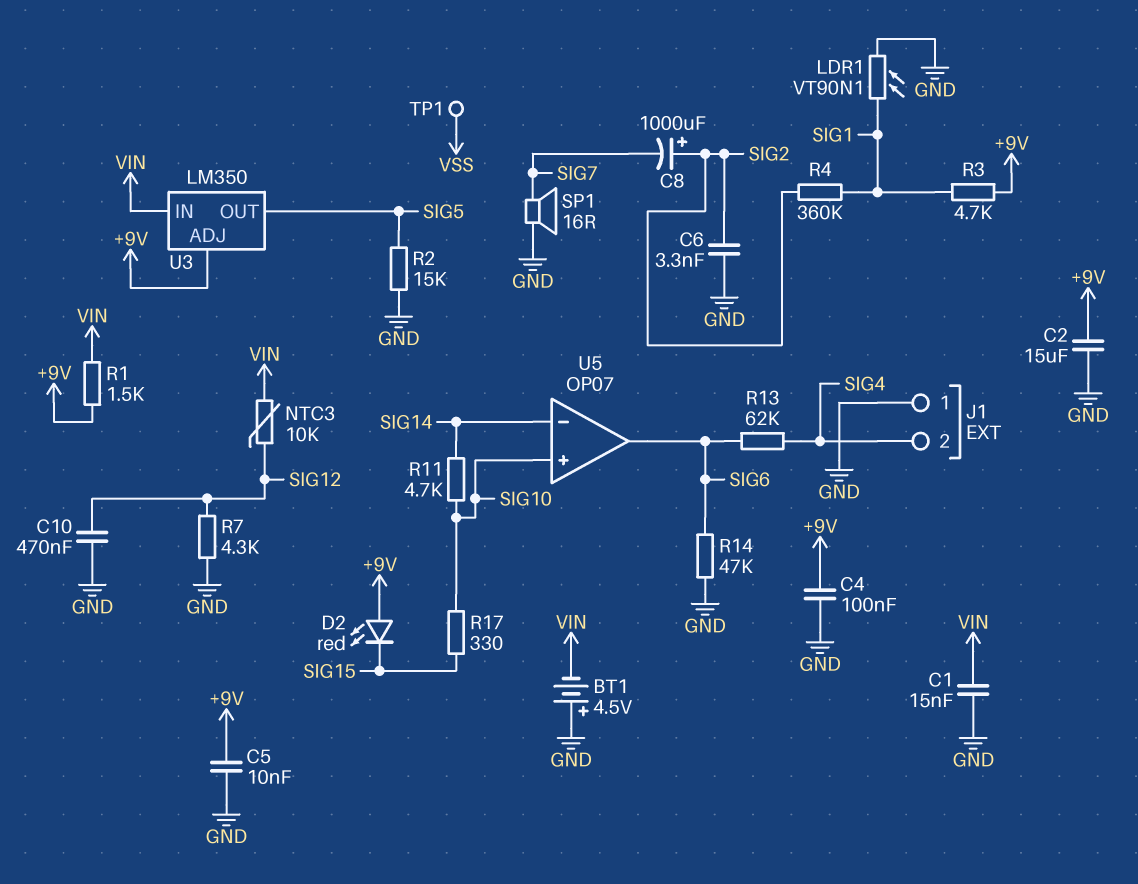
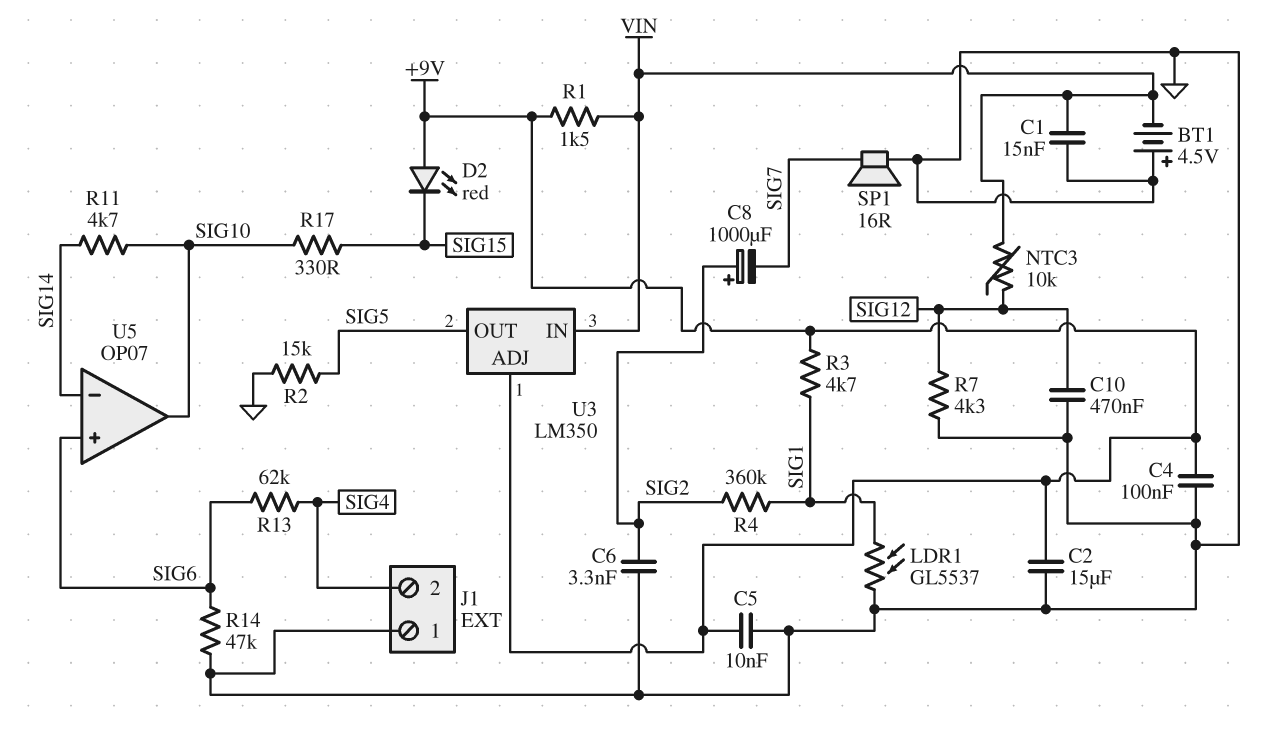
LDR1: VT90N1 (GND, SIG1) -> GL5537 (GND, SIG1)
TP1: test point (VSS) -> none
U5 pin in+: SIG10 -> SIG6
U5 pin out: SIG6 -> SIG10

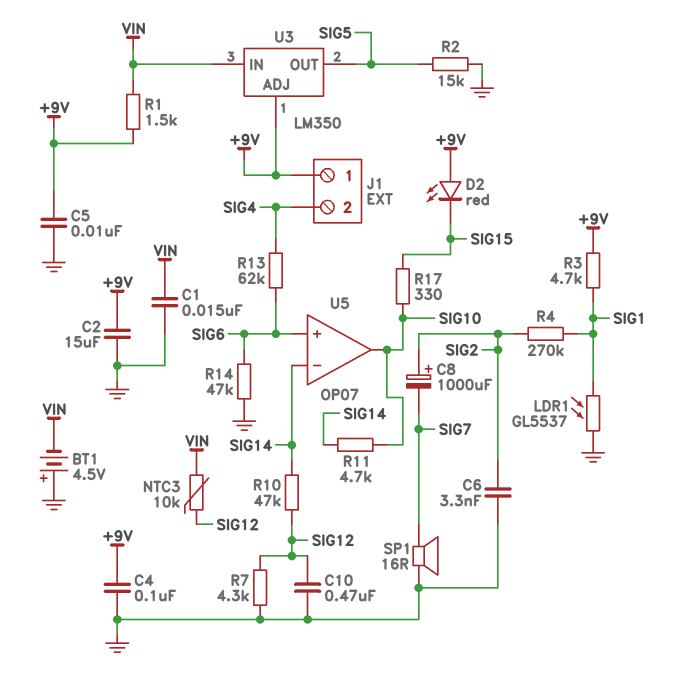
J1 pin 1: GND -> +9V
R4: 360k (SIG1, SIG2) -> 270k (SIG1, SIG2)
R10: none -> 47k (SIG12, SIG14)

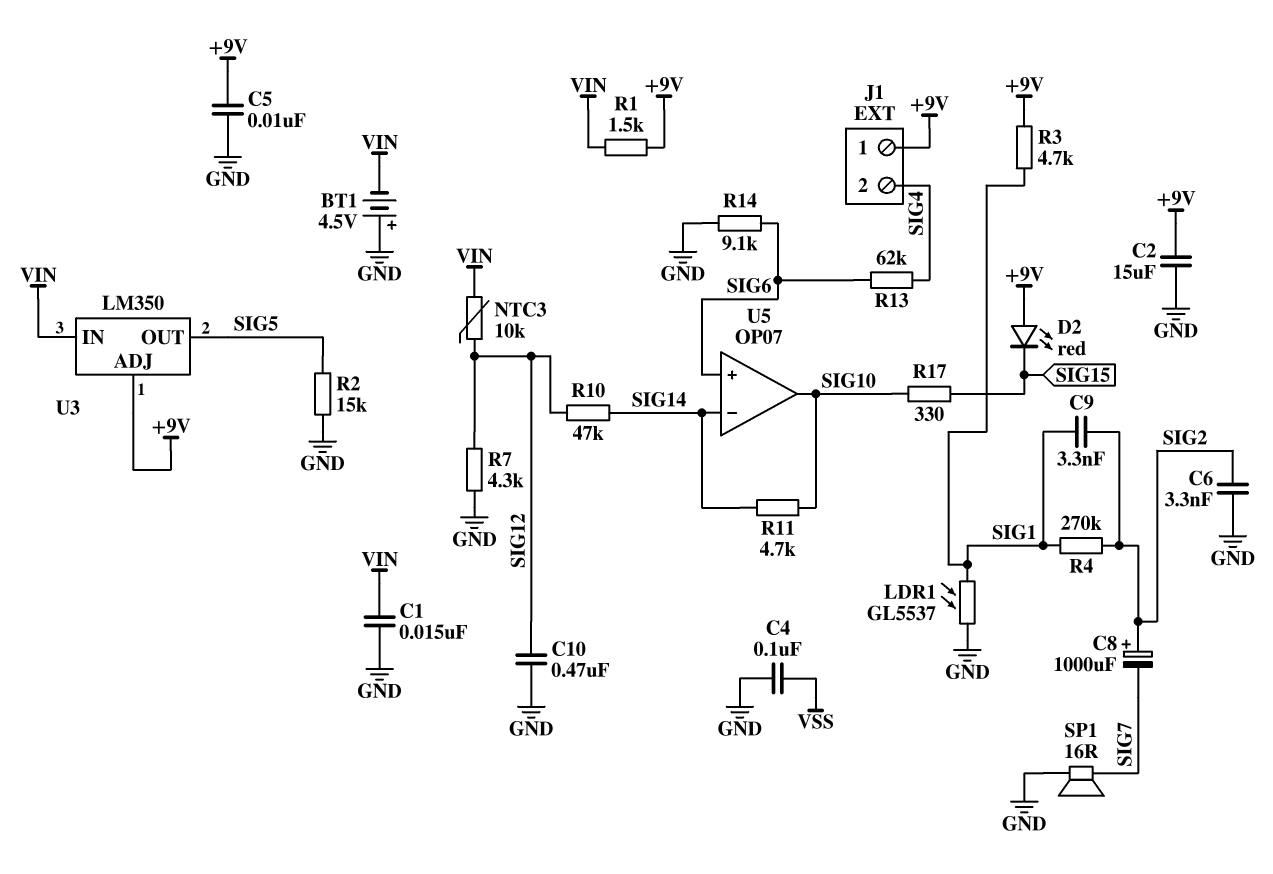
C4: 100nF (+9V, GND) -> 100nF (GND, VSS)
C9: none -> 3.3nF (SIG1, SIG2)
R14: 47k (GND, SIG6) -> 9.1k (GND, SIG6)

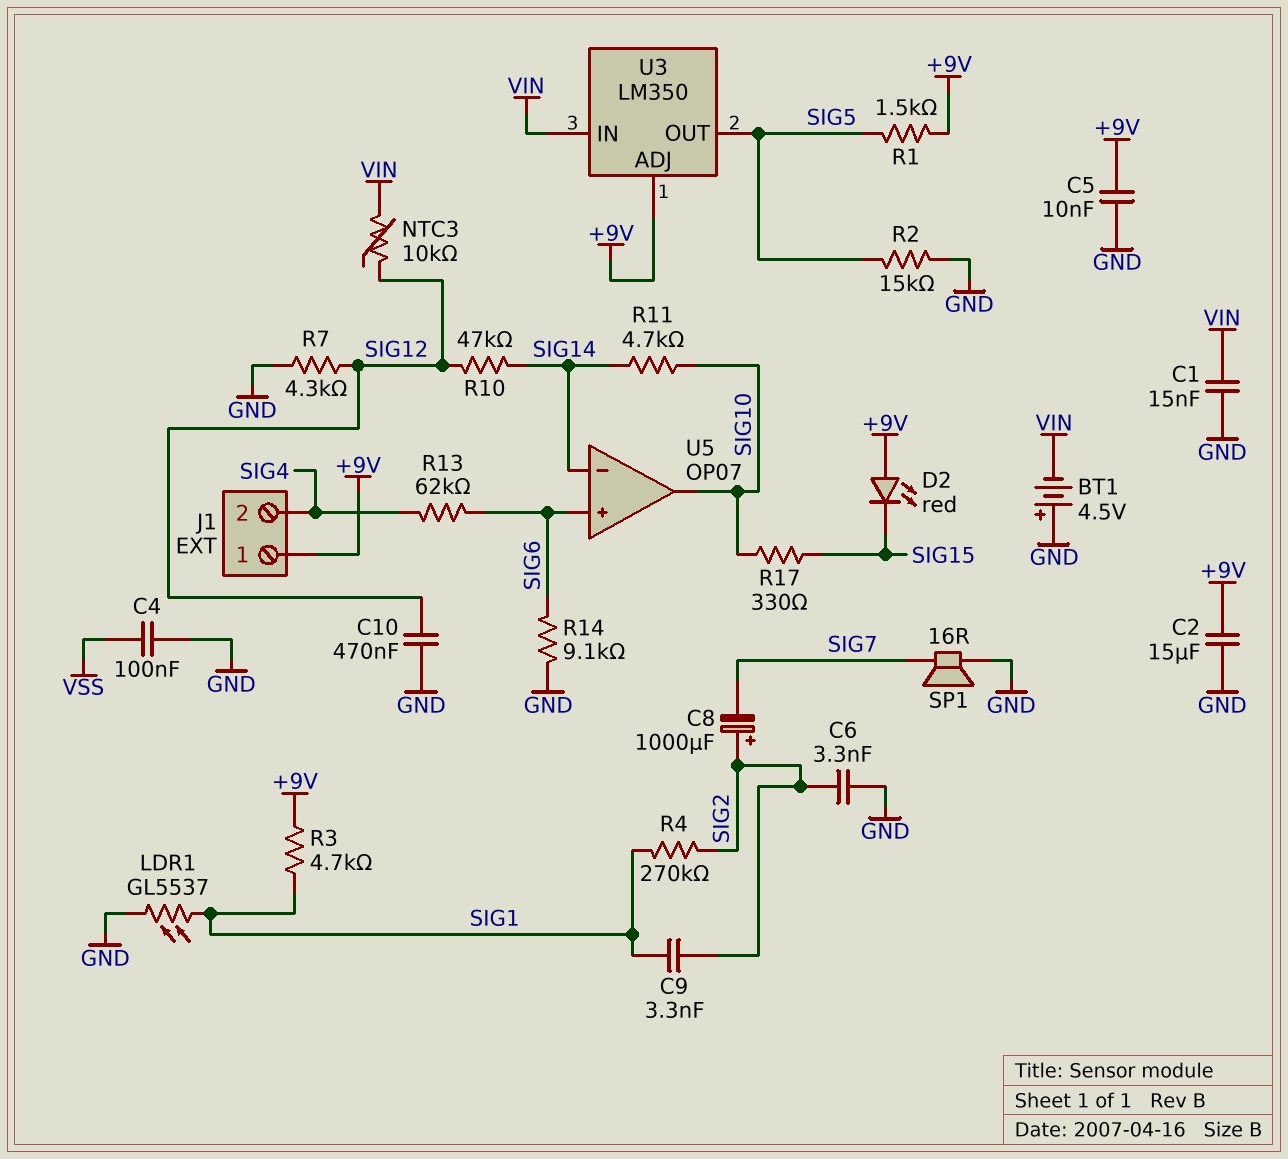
R1: 1.5k (+9V, VIN) -> 1.5k (+9V, SIG5)

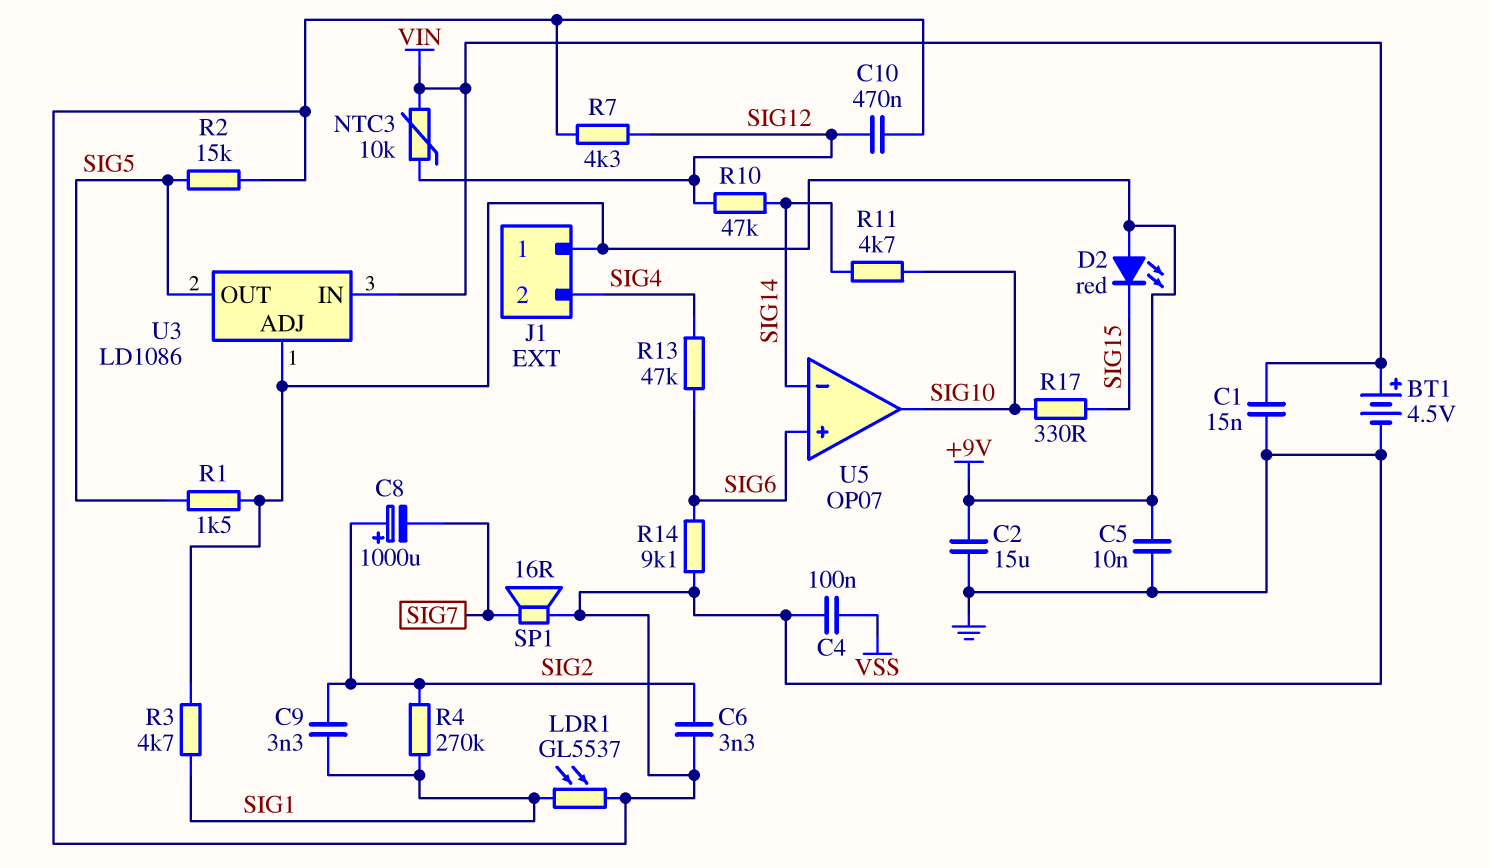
BT1: 4.5V (plus GND, minus VIN) -> 4.5V (plus VIN, minus GND)
R13: 62k (SIG4, SIG6) -> 47k (SIG4, SIG6)
U3: LM350 -> LD1086

